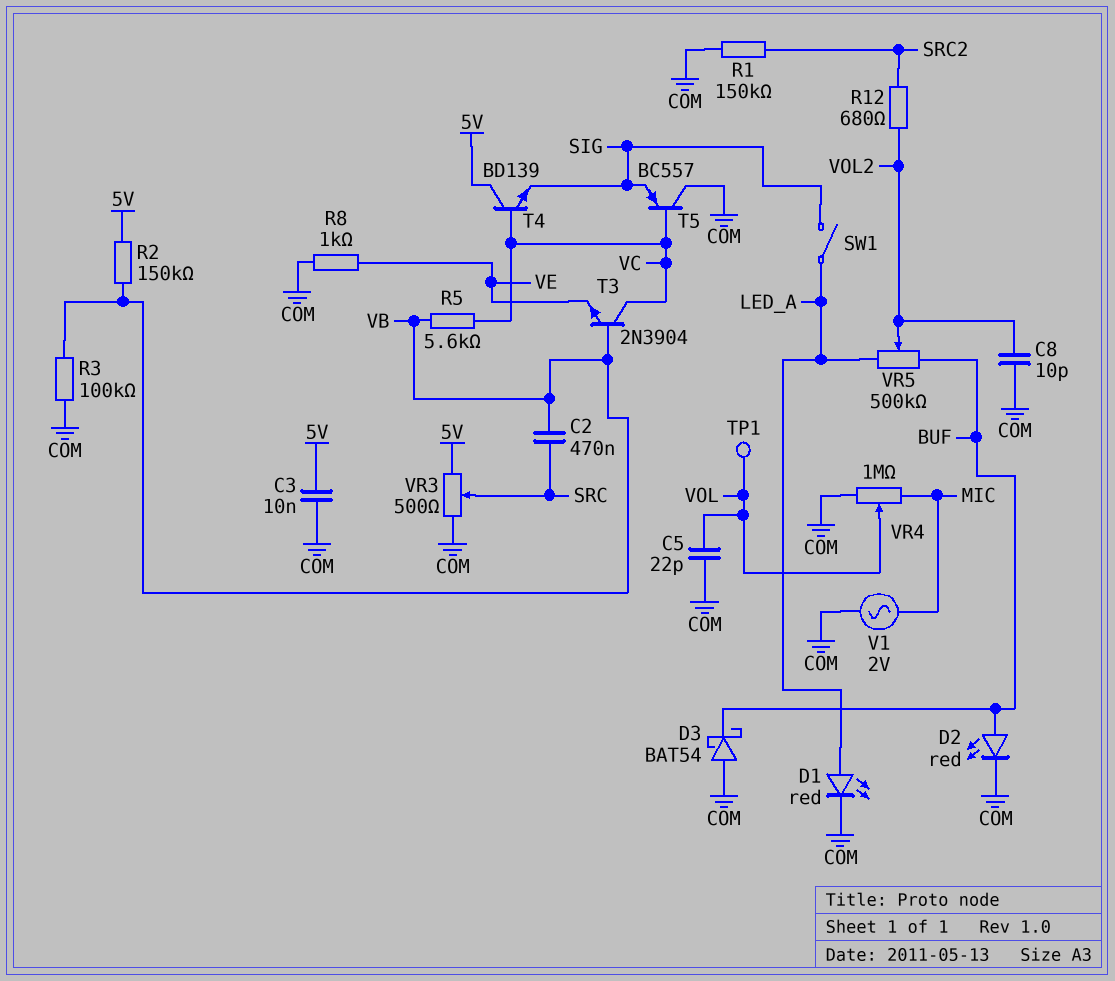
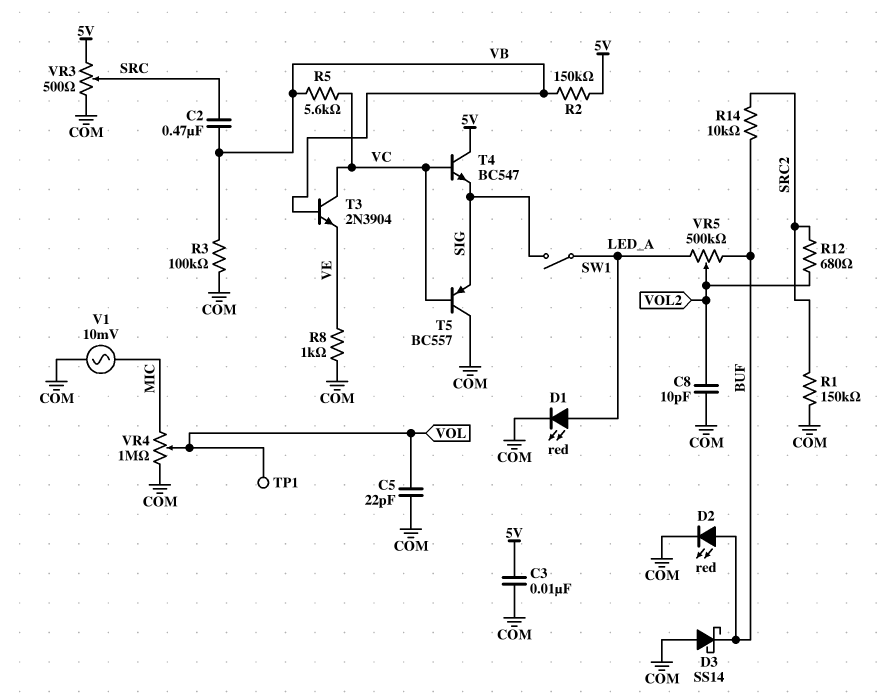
D3: schottky BAT54 (A COM, K BUF) -> schottky SS14 (A COM, K BUF)
R14: none -> 10k (BUF, SRC2)
T4: NPN BD139 (B VC, C 5V, E SIG) -> NPN BC547 (B VC, C 5V, E SIG)
V1: AC 2V (COM, MIC) -> AC 10mV (COM, MIC)

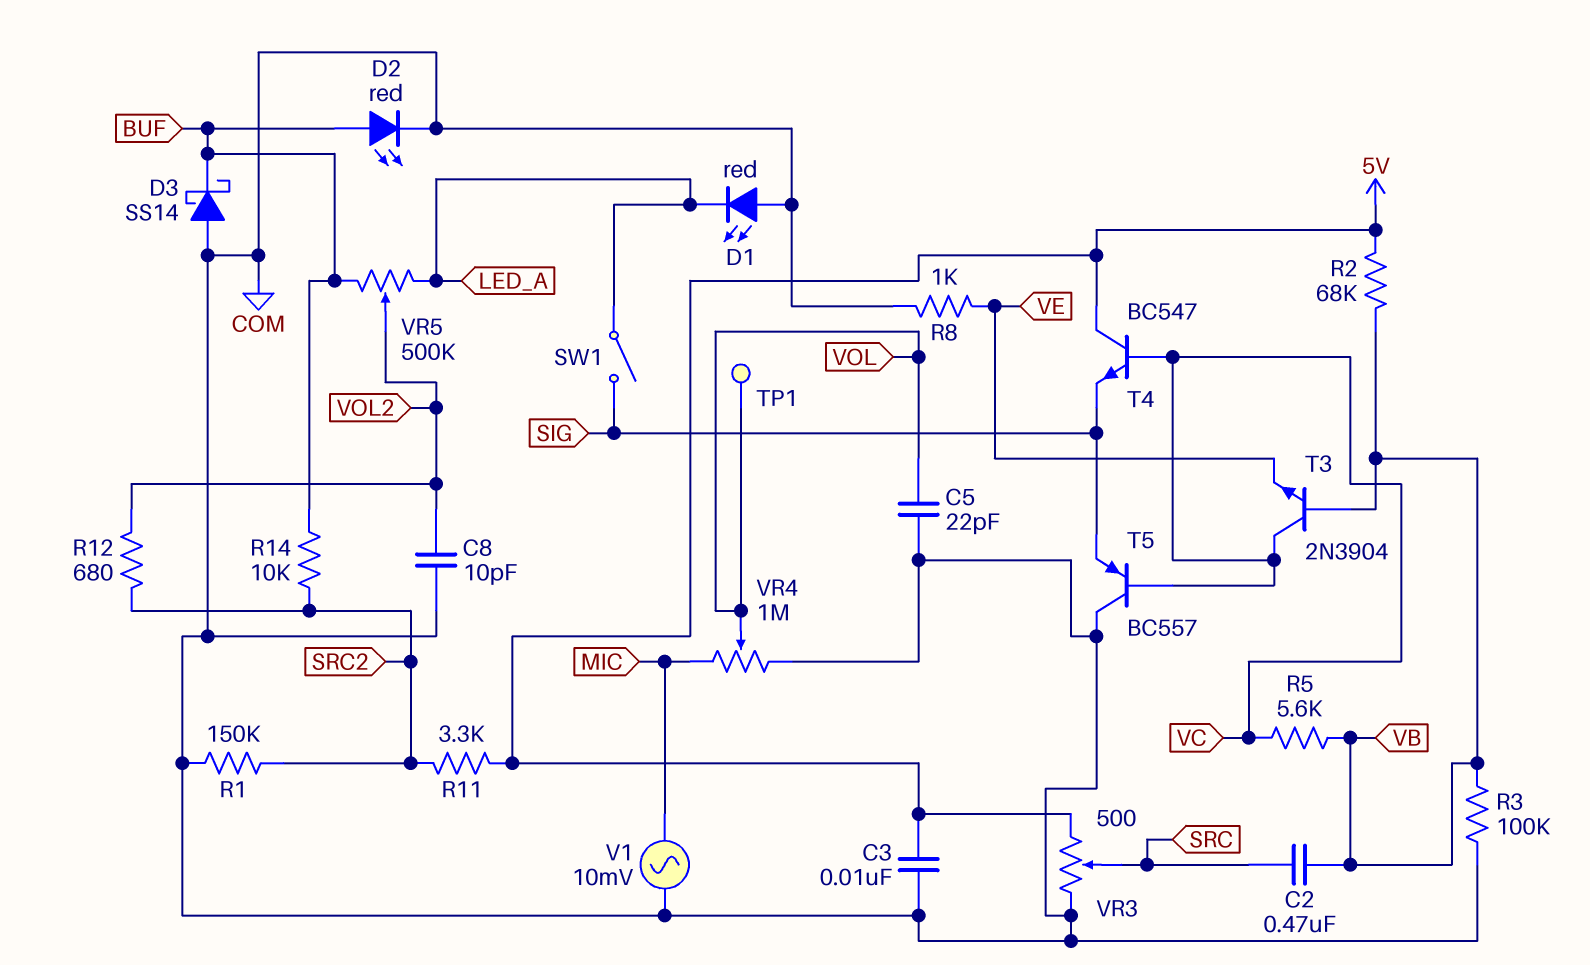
D1: LED red (A LED_A, K COM) -> LED red (A COM, K LED_A)
R2: 150k (5V, VB) -> 68k (5V, VB)
R11: none -> 3.3k (5V, SRC2)

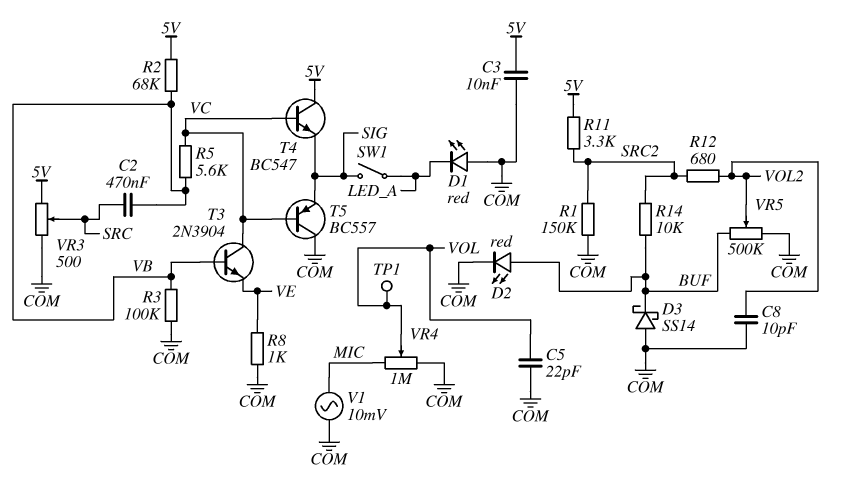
VR5: 500k (BUF, LED_A, wiper VOL2) -> 500k (BUF, COM, wiper VOL2)

